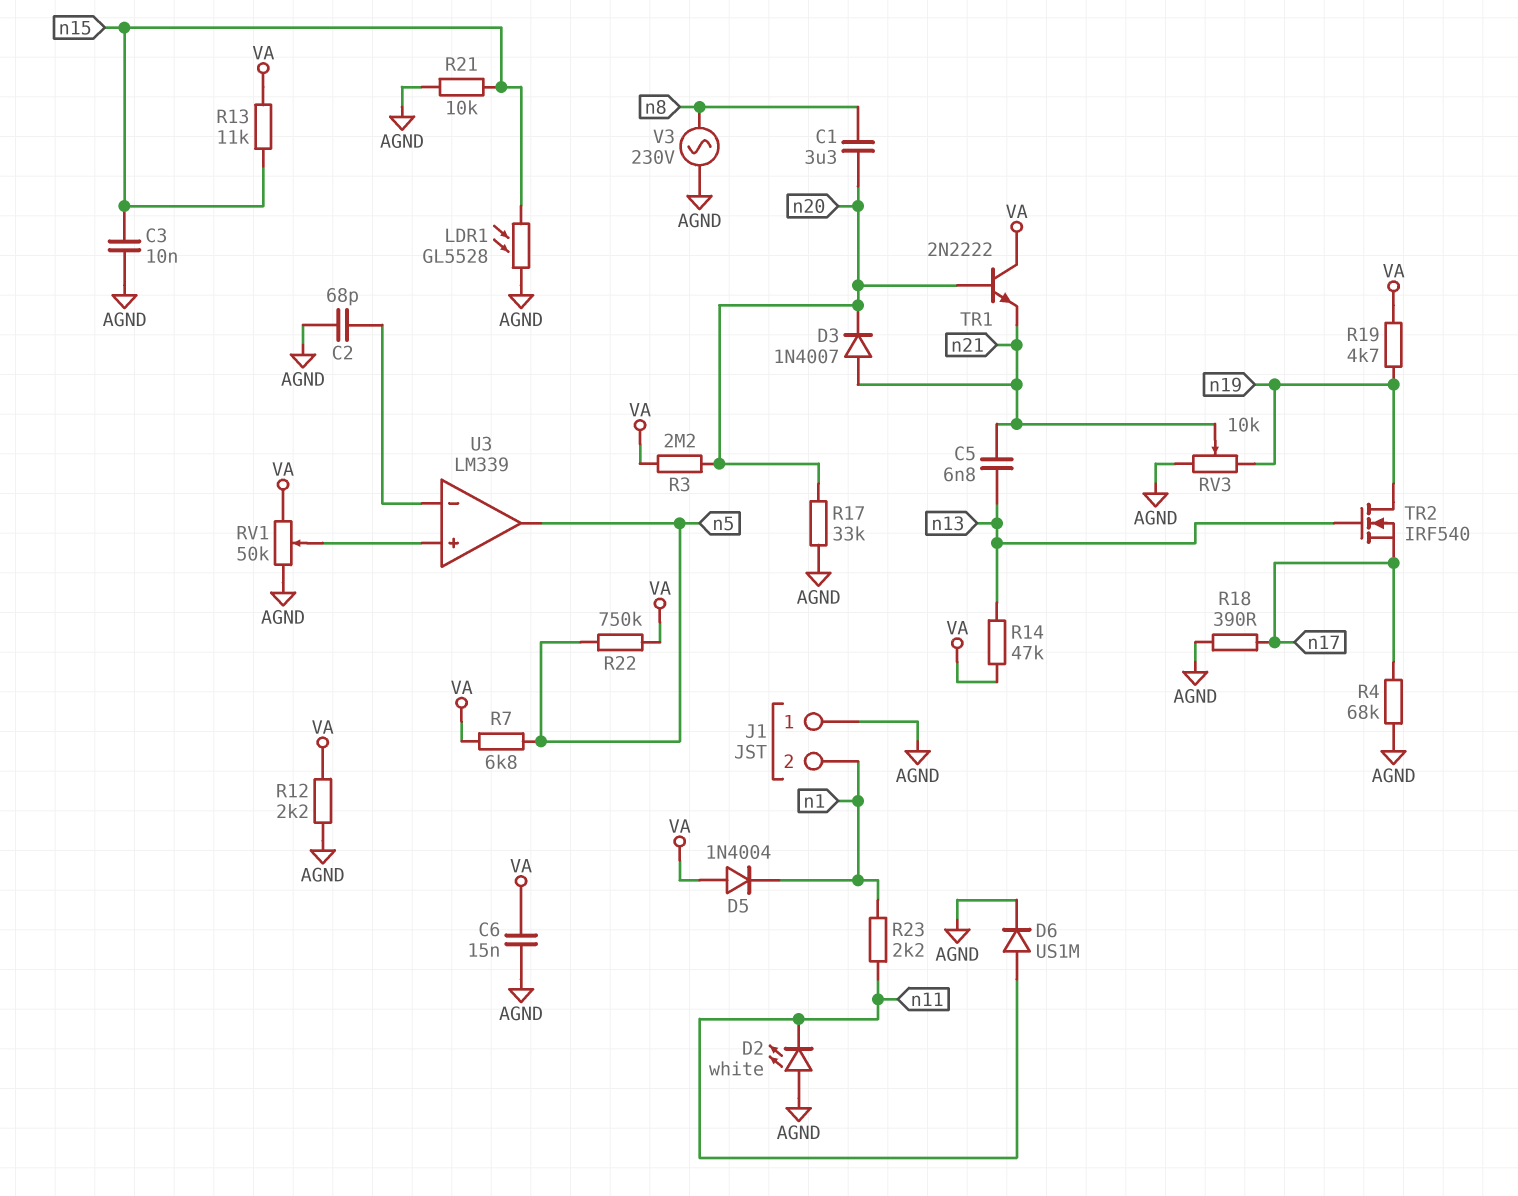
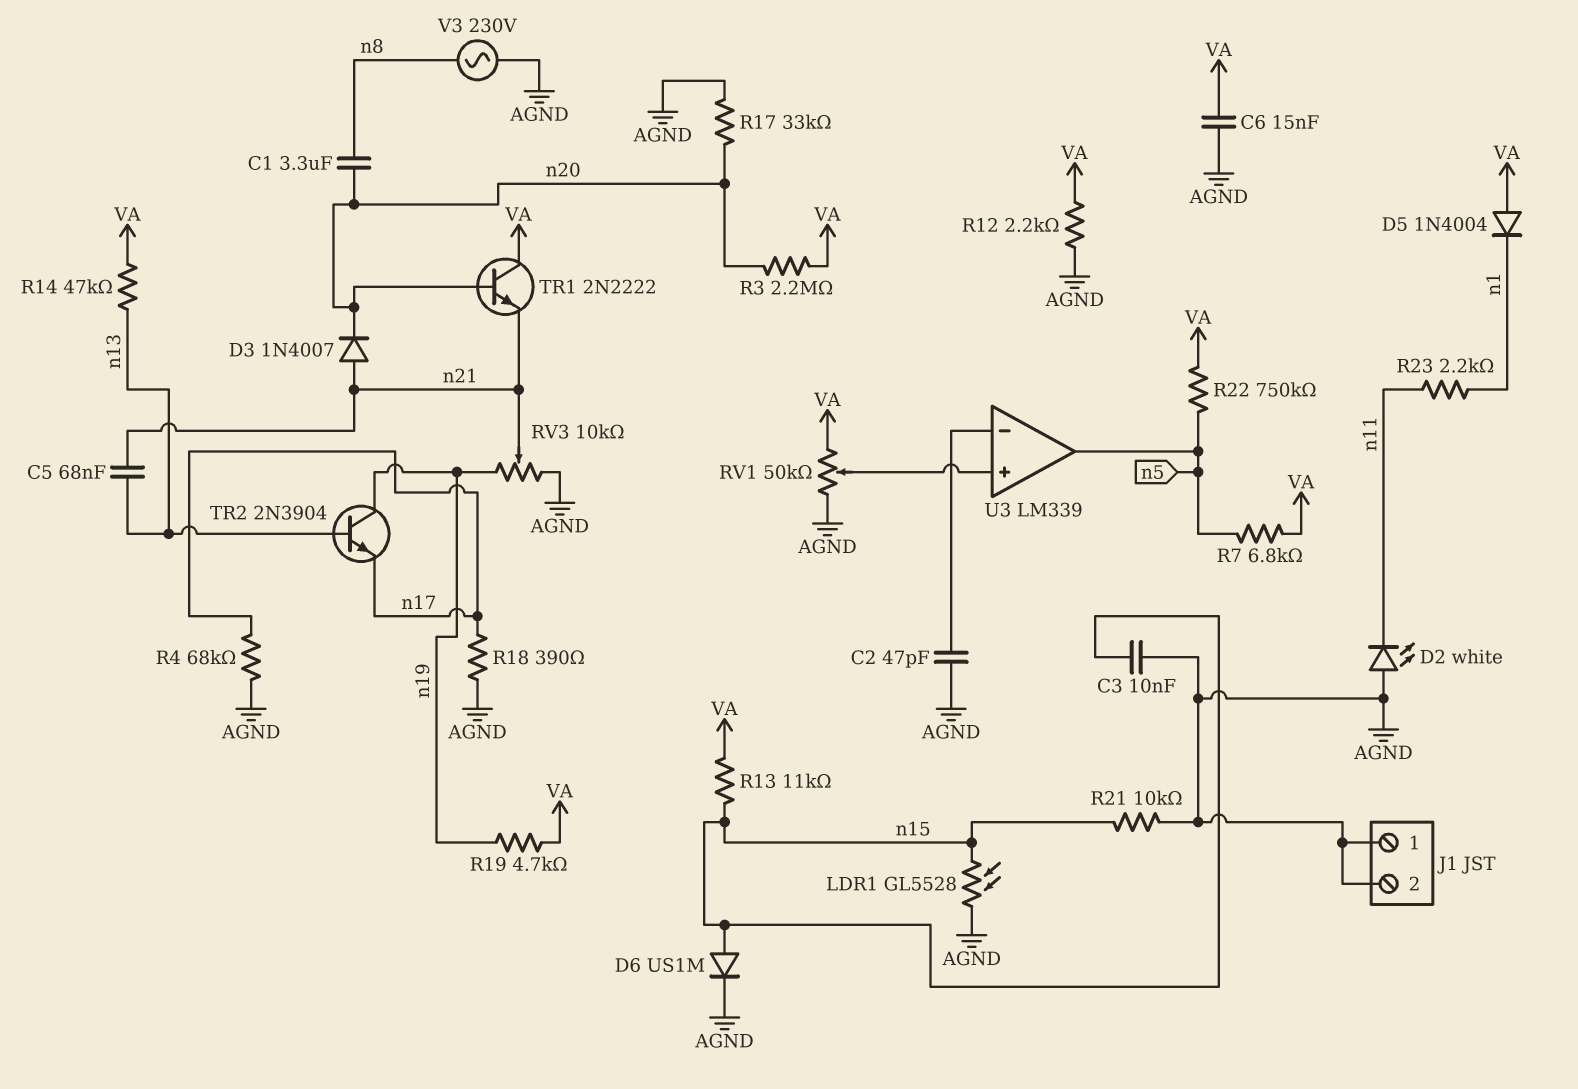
C2: 68pF (AGND, U3/in-) -> 47pF (AGND, U3/in-)
C5: 6.8nF (n13, n21) -> 68nF (n13, n21)
D6: diode US1M (A n11, K AGND) -> diode US1M (A n15, K AGND)
J1 pin 2: n1 -> AGND
TR2: NMOS IRF540 (G n13, D n19, S n17) -> NPN 2N3904 (B n13, C n19, E n17)

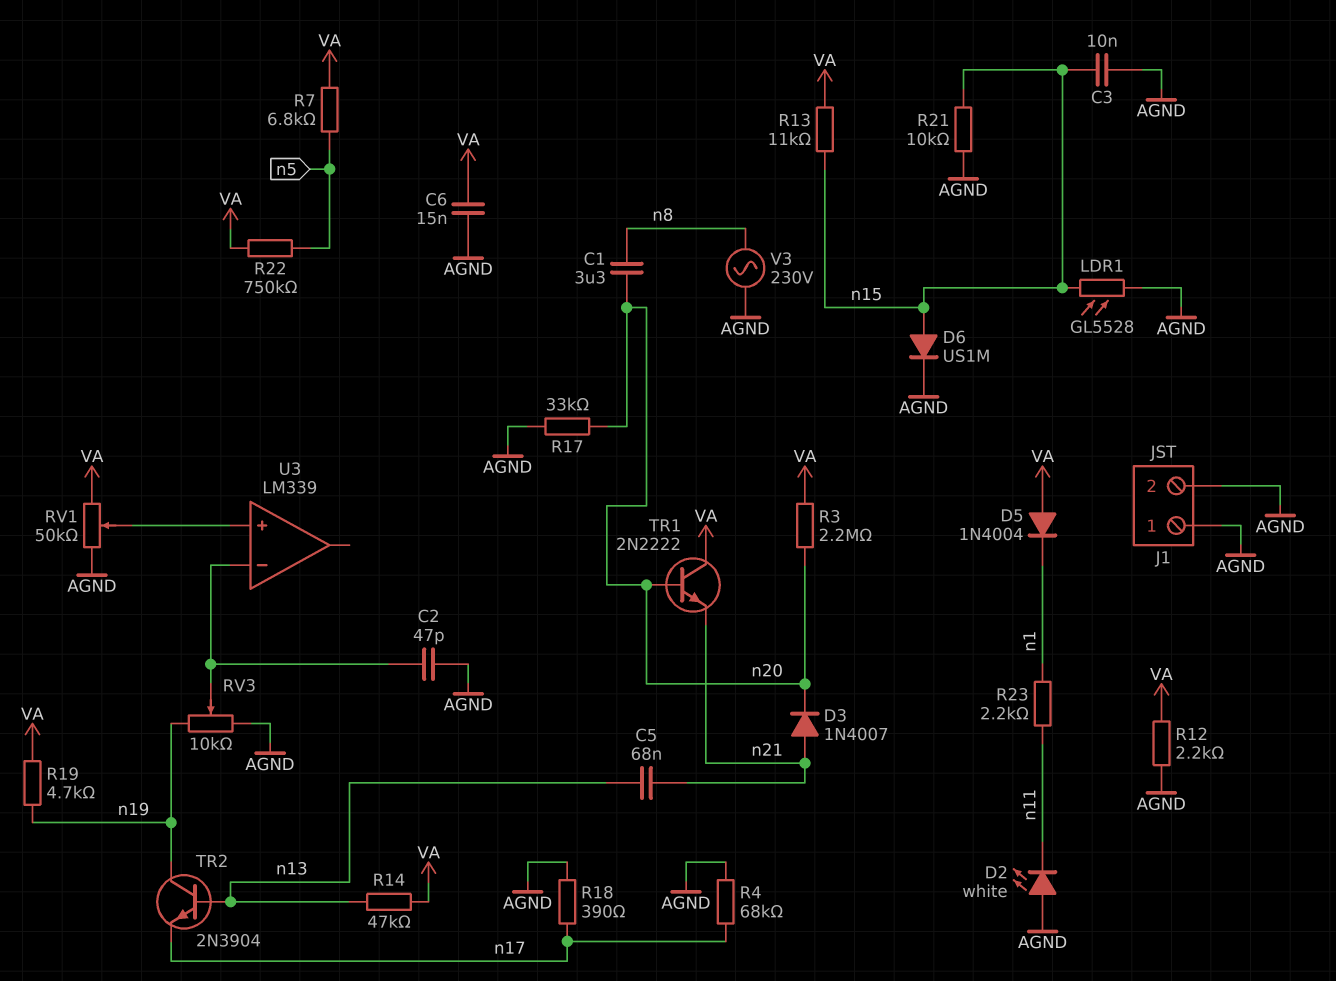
RV3: 10k (AGND, n19, wiper n21) -> 10k (AGND, n19, wiper U3/in-)
U3 pin out: n5 -> none

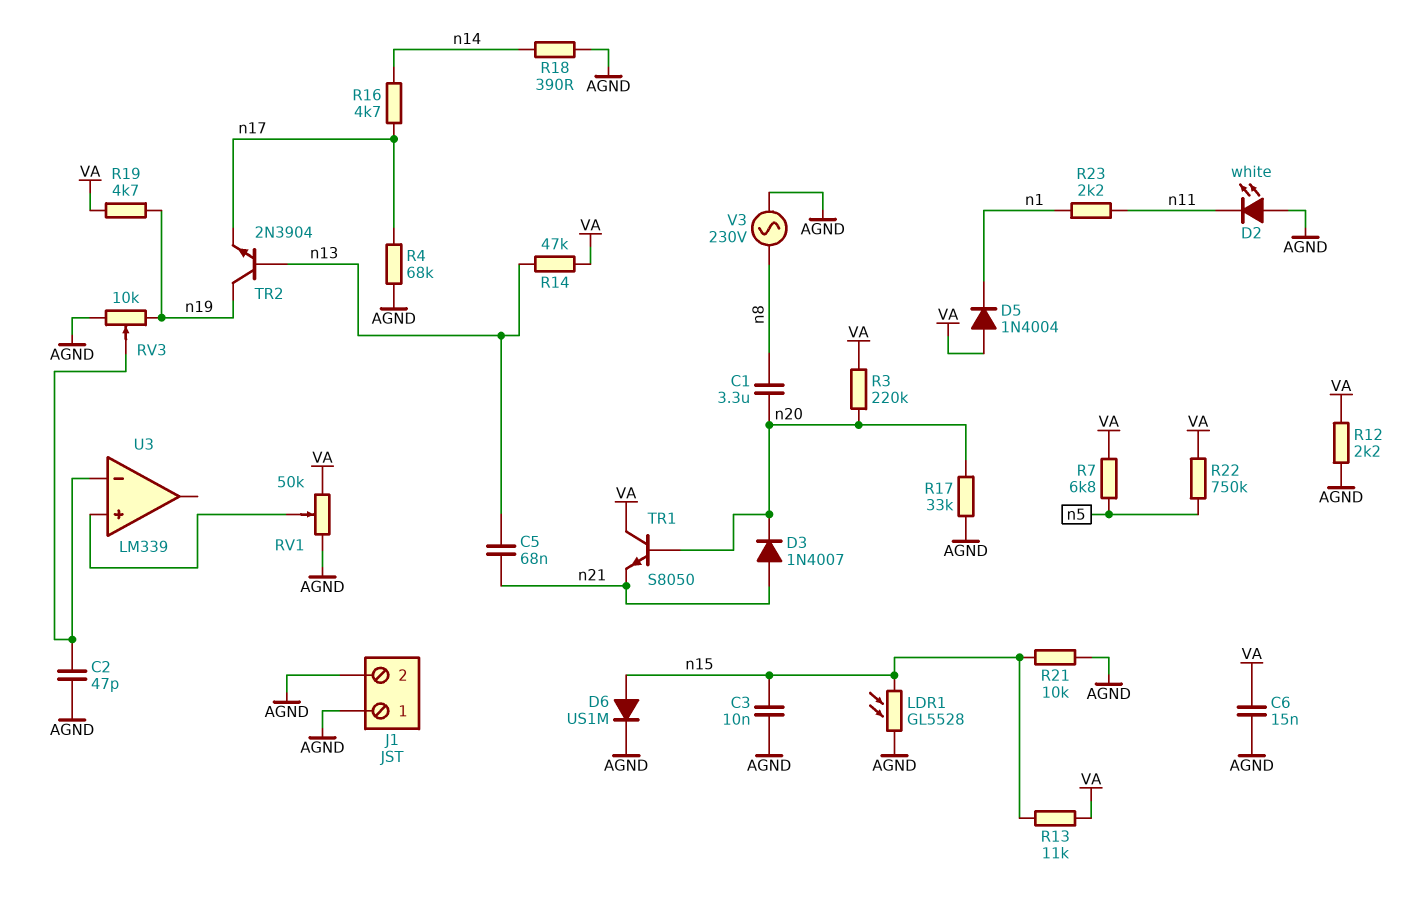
R3: 2.2M (VA, n20) -> 220k (VA, n20)
R16: none -> 4.7k (n14, n17)
R18: 390 (AGND, n17) -> 390 (AGND, n14)
TR1: NPN 2N2222 (B n20, C VA, E n21) -> NPN S8050 (B n20, C VA, E n21)

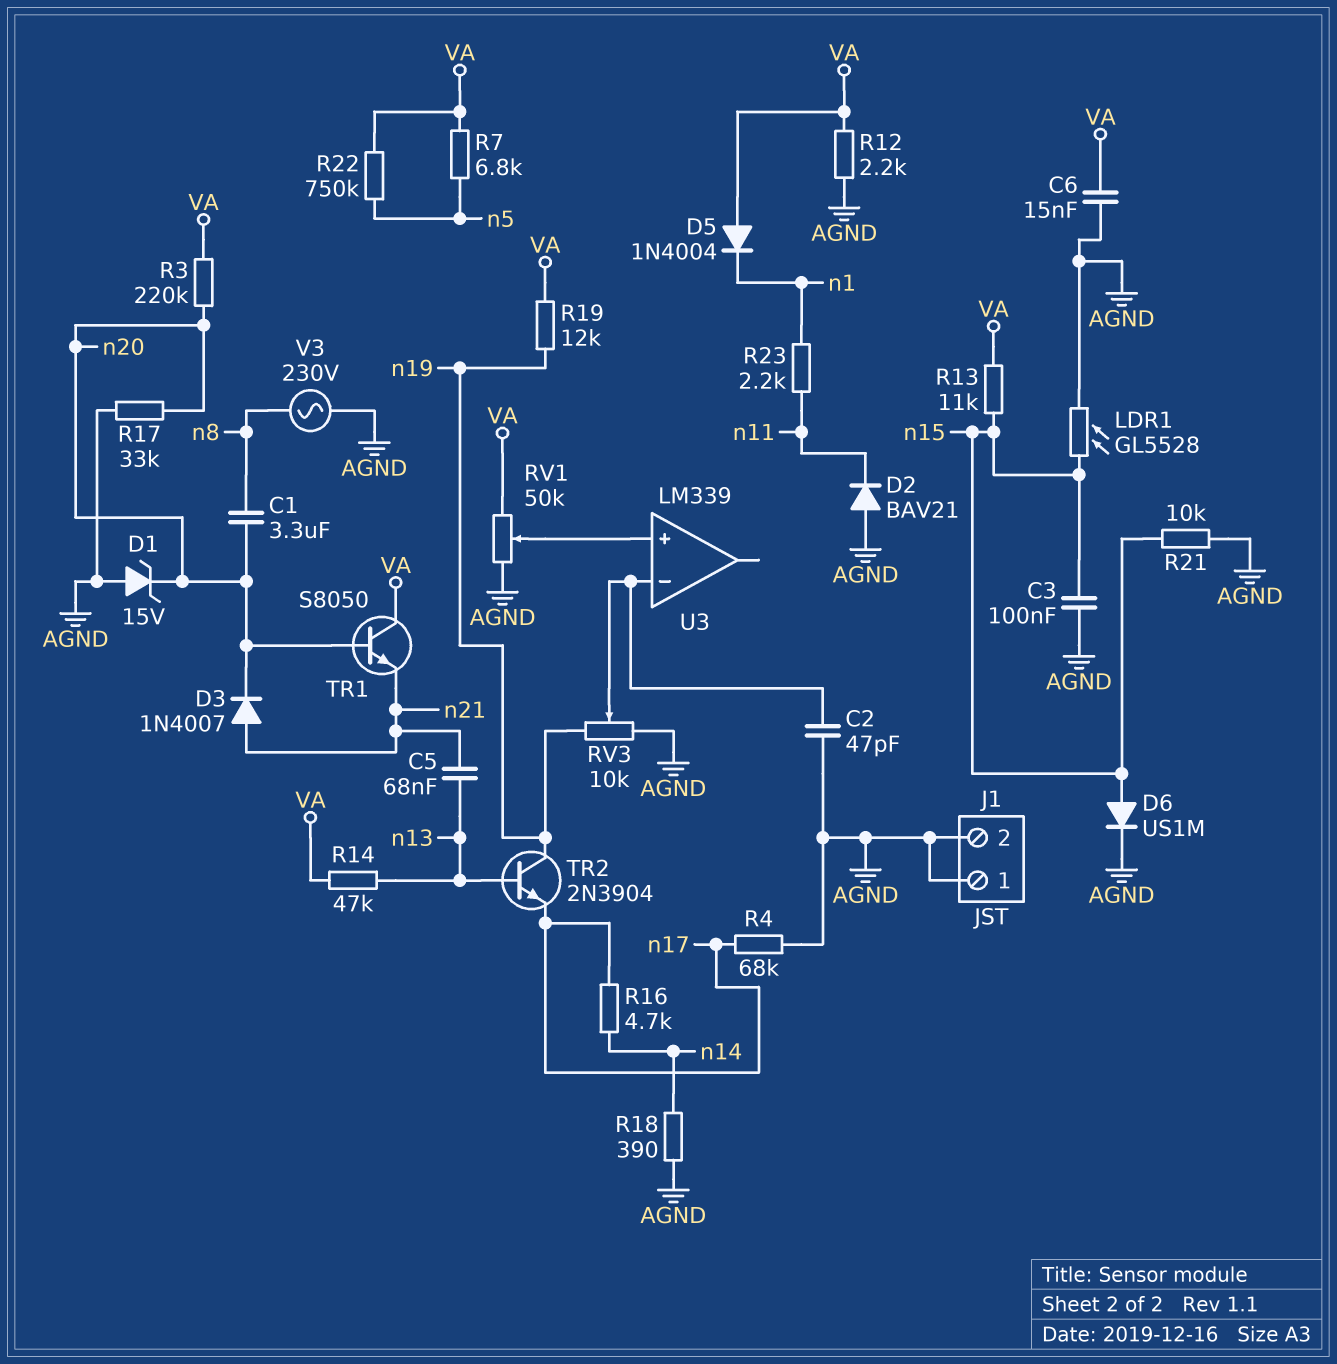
C3: 10nF (AGND, n15) -> 100nF (AGND, n15)
D1: none -> zener 15V (A AGND, K n20)
D2: LED white (A AGND, K n11) -> diode BAV21 (A AGND, K n11)
R19: 4.7k (VA, n19) -> 12k (VA, n19)

